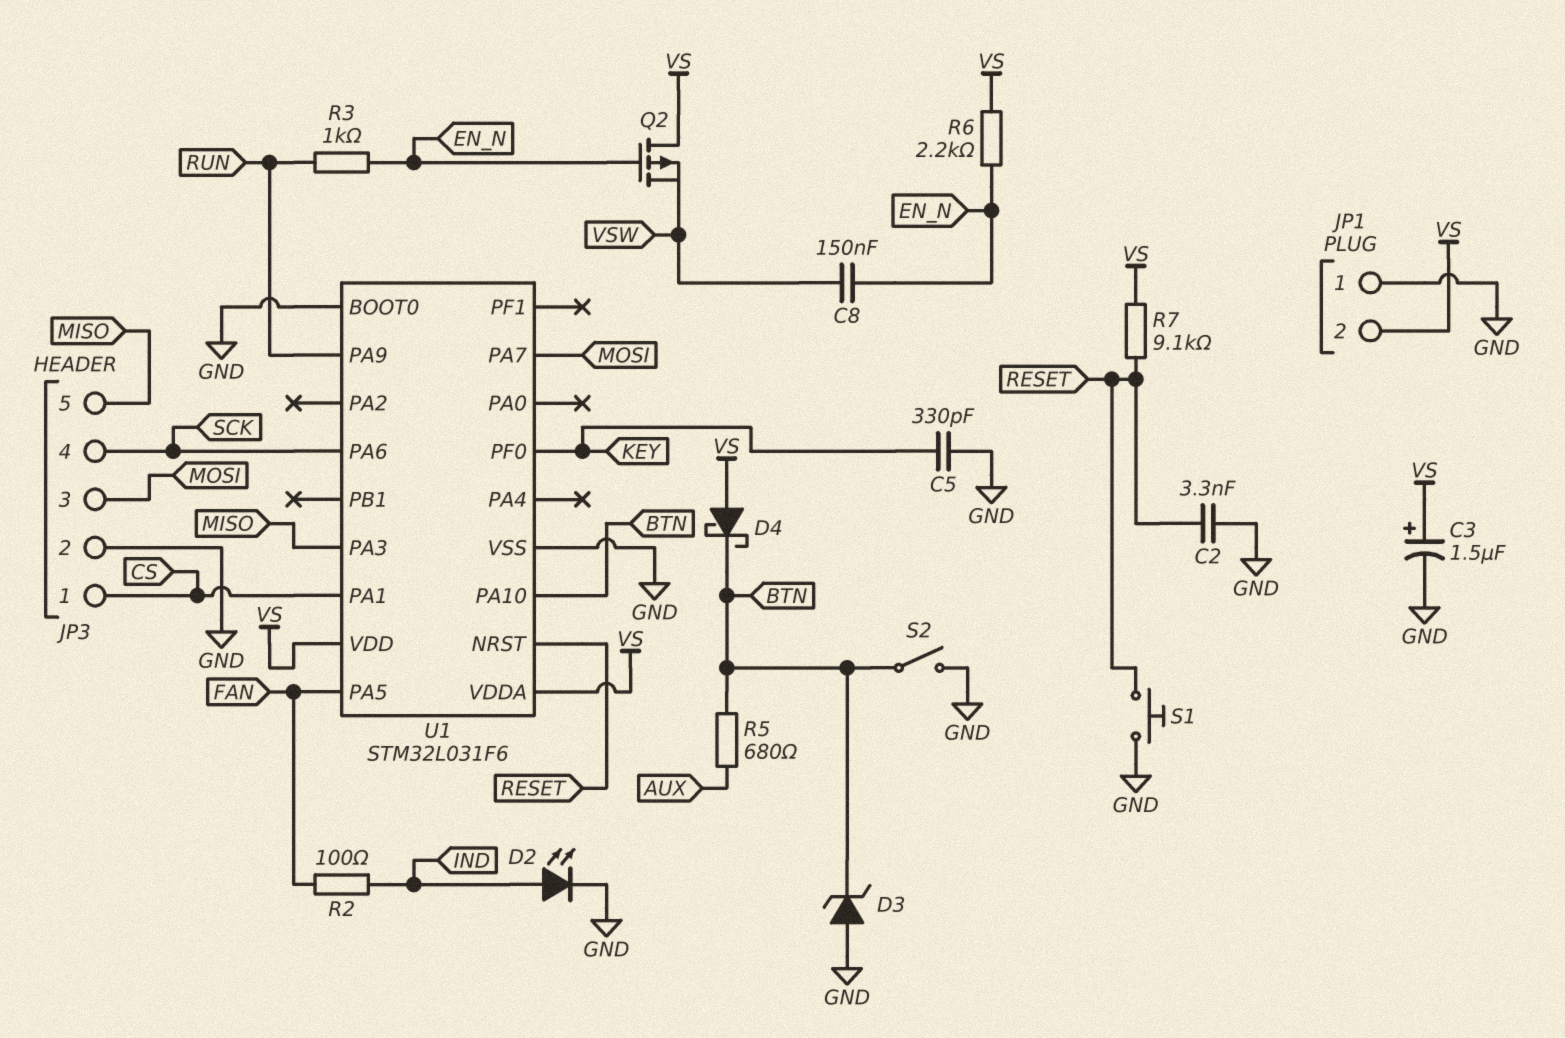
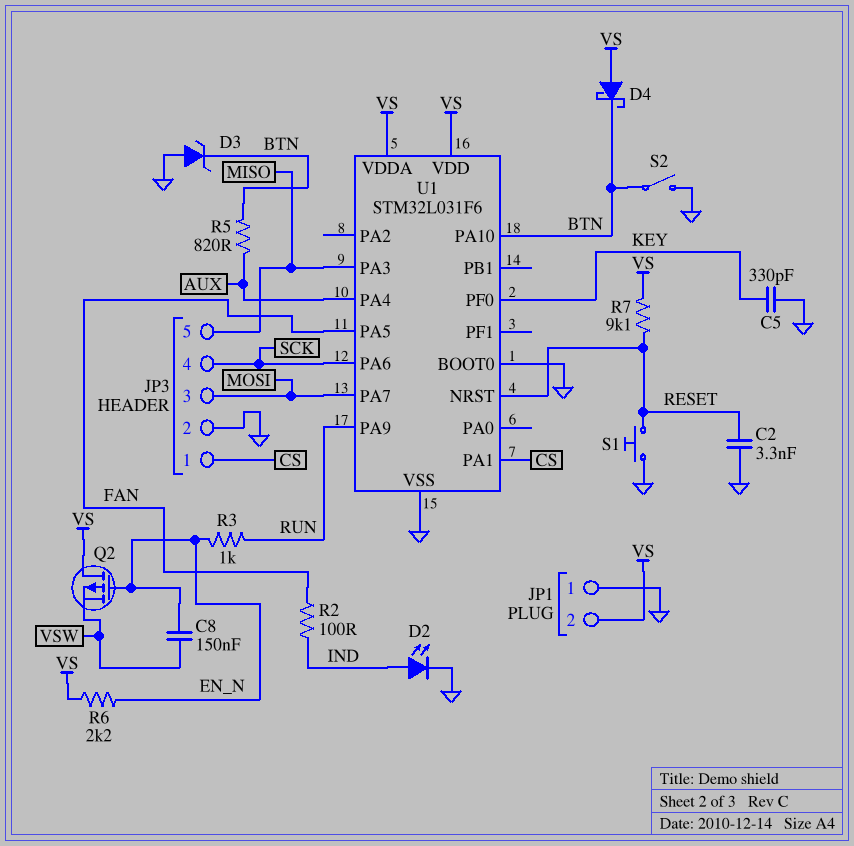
C3: 1.5uF (plus VS, minus GND) -> none
R5: 680 (AUX, BTN) -> 820 (AUX, BTN)
U1 pin PA4: none -> AUX

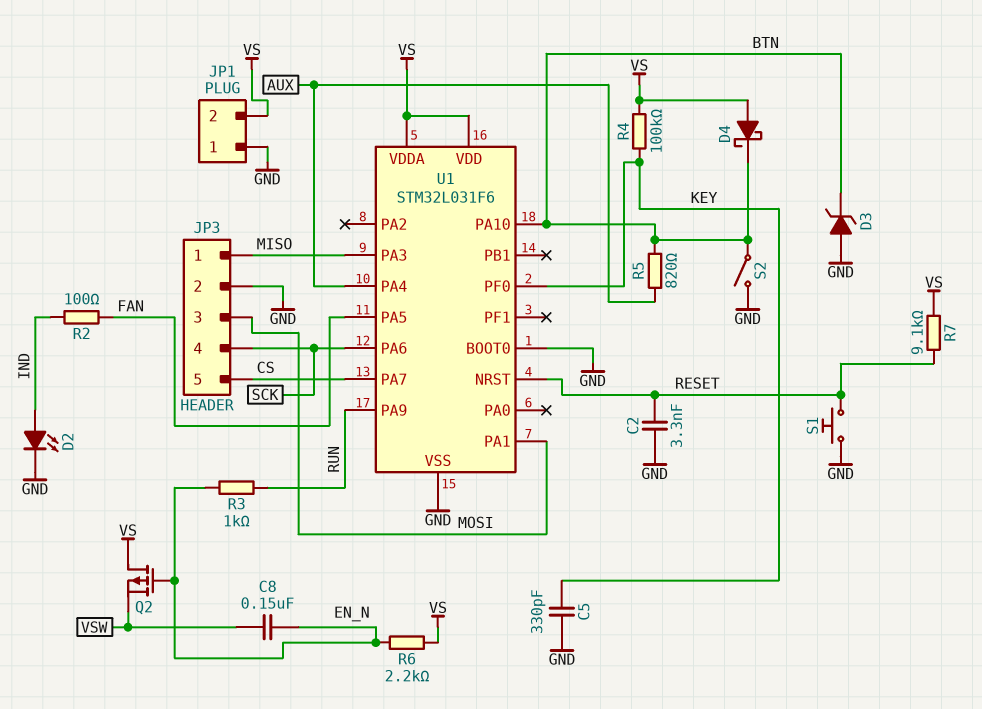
JP3 pin 1: CS -> MISO
JP3 pin 5: MISO -> CS
R4: none -> 100k (KEY, VS)
U1 pin PA1: CS -> MOSI
U1 pin PA7: MOSI -> CS

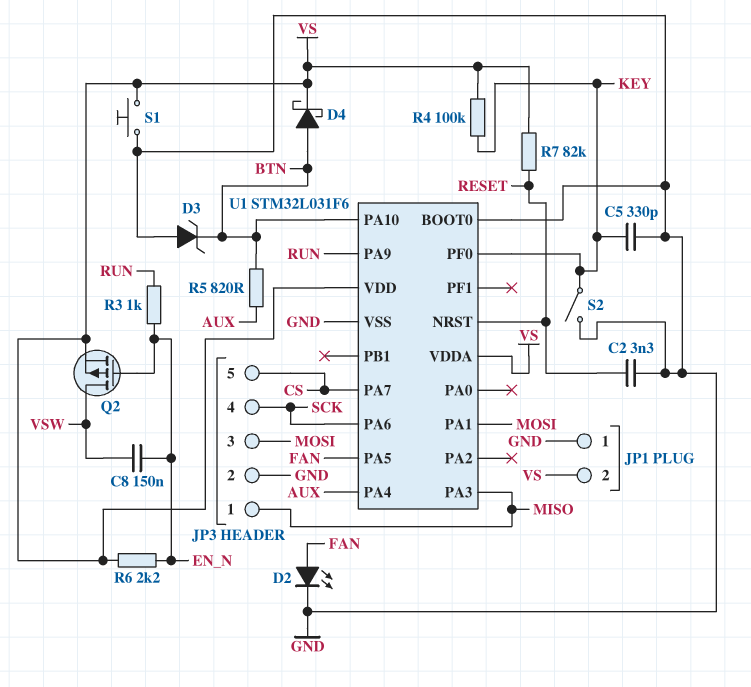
D2: LED (A IND, K GND) -> LED (A FAN, K GND)
D4: schottky (A VS, K BTN) -> schottky (A BTN, K VS)
Q2: PMOS (G EN_N, D VS, S VSW) -> PMOS (G EN_N, D VSW, S VS)
R2: 100 (FAN, IND) -> none
R7: 9.1k (RESET, VS) -> 82k (RESET, VS)
S1: button (GND, RESET) -> button (GND, VS)
S2: switch (BTN, GND) -> switch (GND, KEY)

